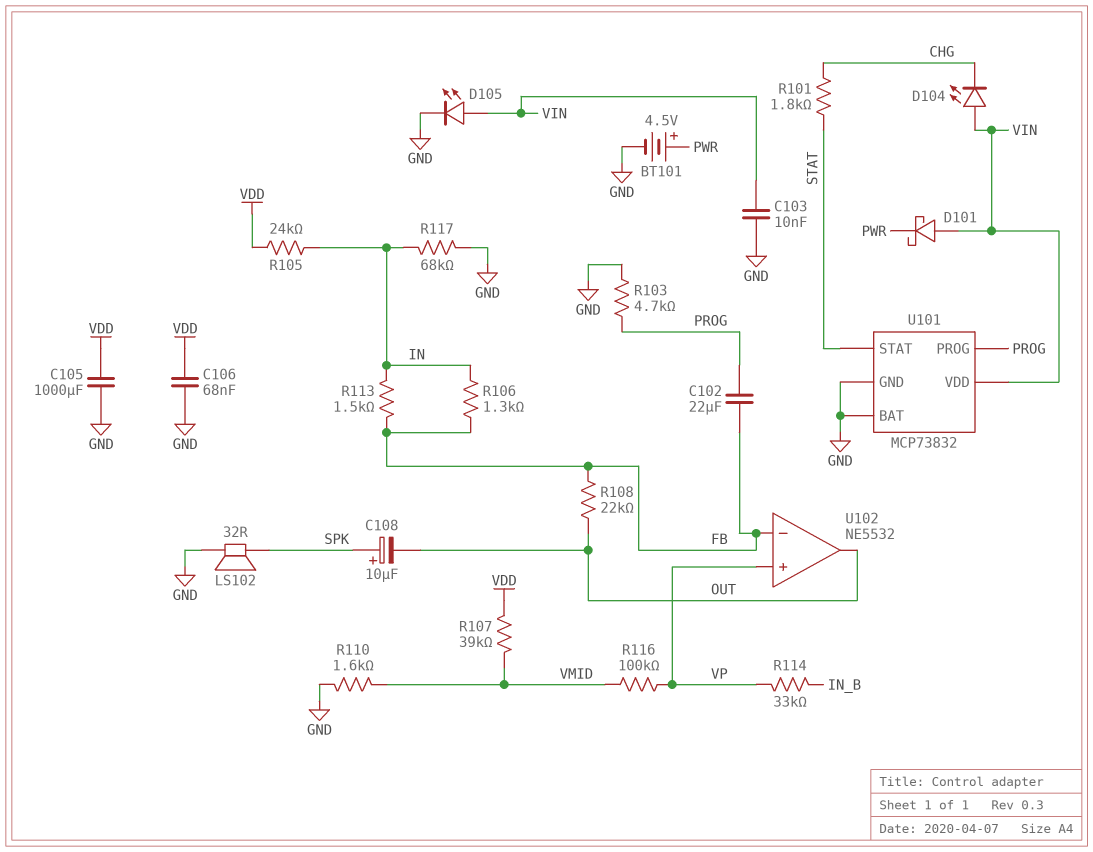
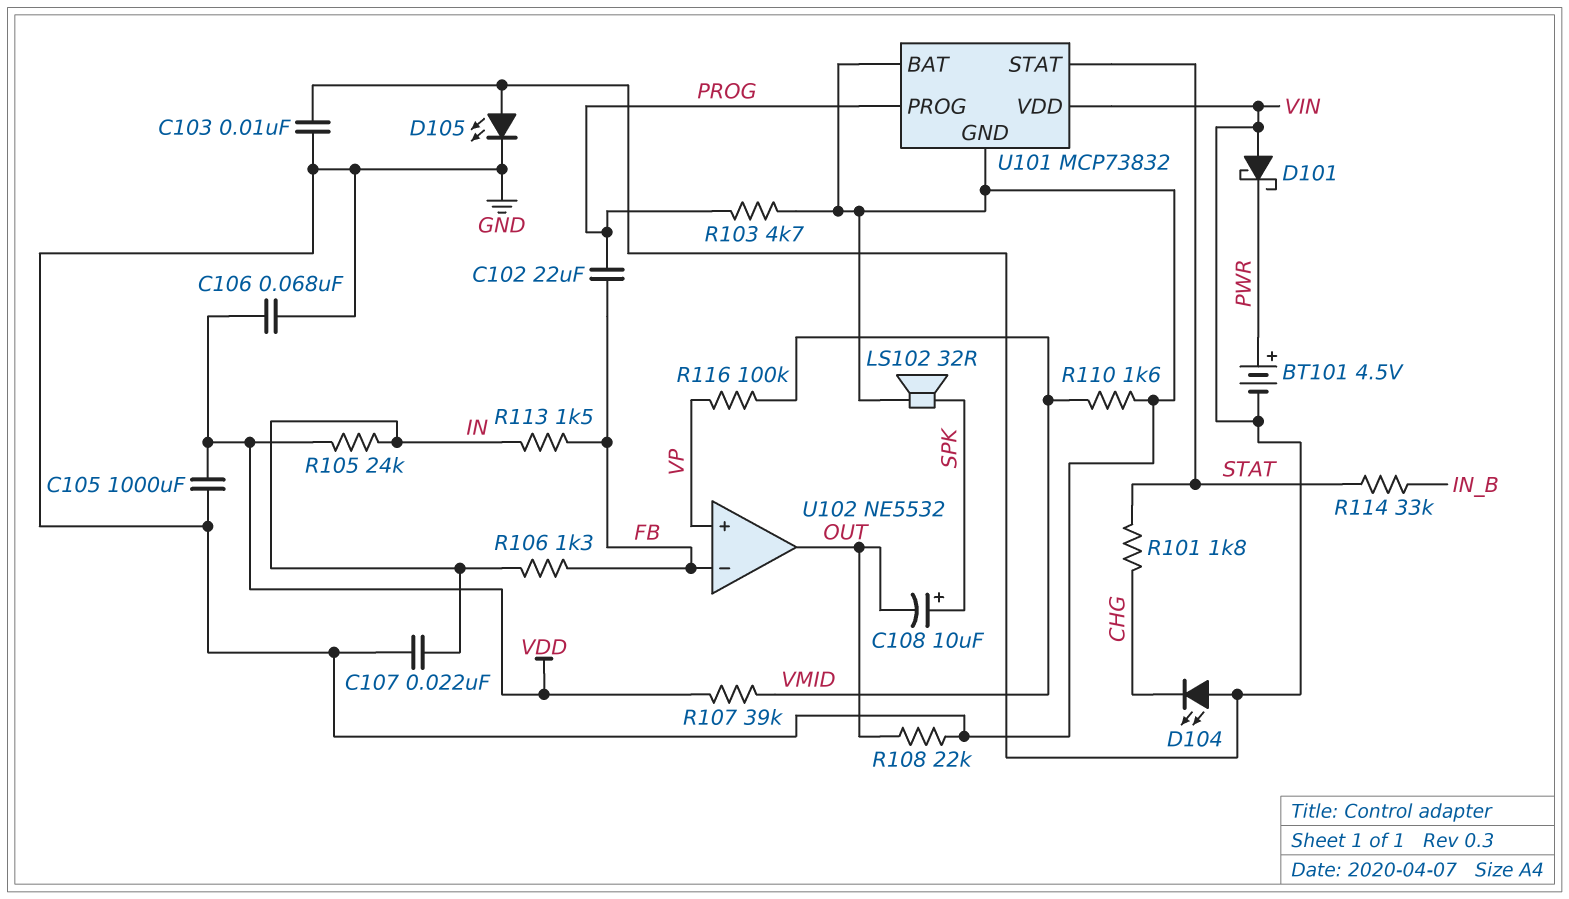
BT101: 4.5V (plus PWR, minus GND) -> 4.5V (plus PWR, minus VIN)
C107: none -> 22nF (GND, IN)
R108: 22k (FB, OUT) -> 22k (GND, OUT)
R114: 33k (IN_B, VP) -> 33k (IN_B, STAT)
R117: 68k (GND, IN) -> none

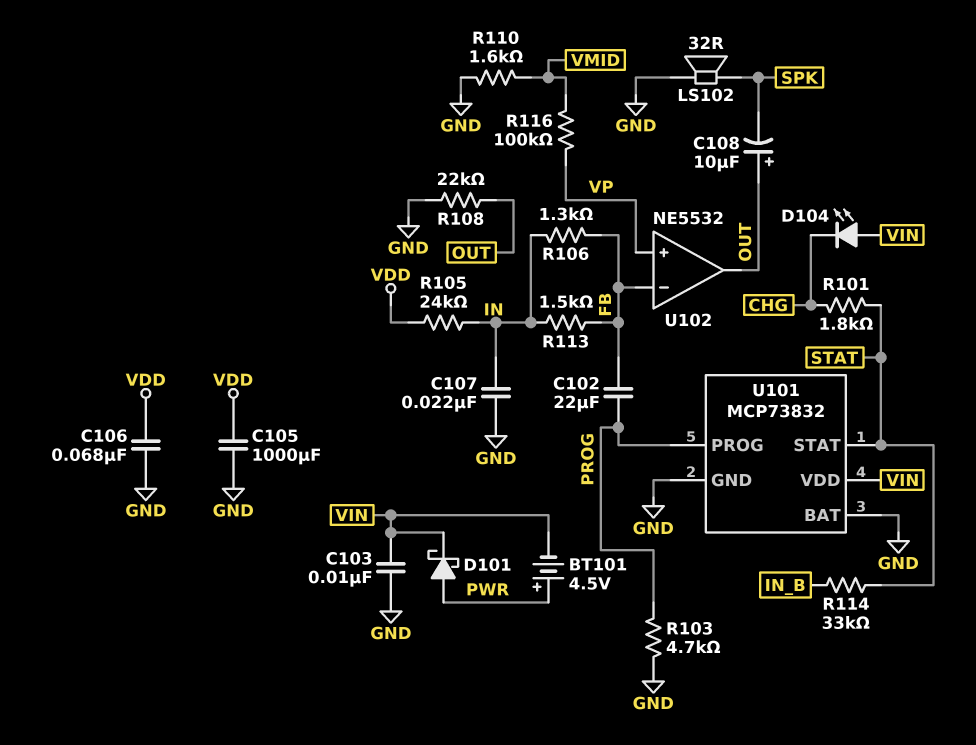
C108: 10uF (plus SPK, minus OUT) -> 10uF (plus OUT, minus SPK)
D101: schottky (A VIN, K PWR) -> schottky (A PWR, K VIN)
D105: LED (A VIN, K GND) -> none
R107: 39k (VDD, VMID) -> none

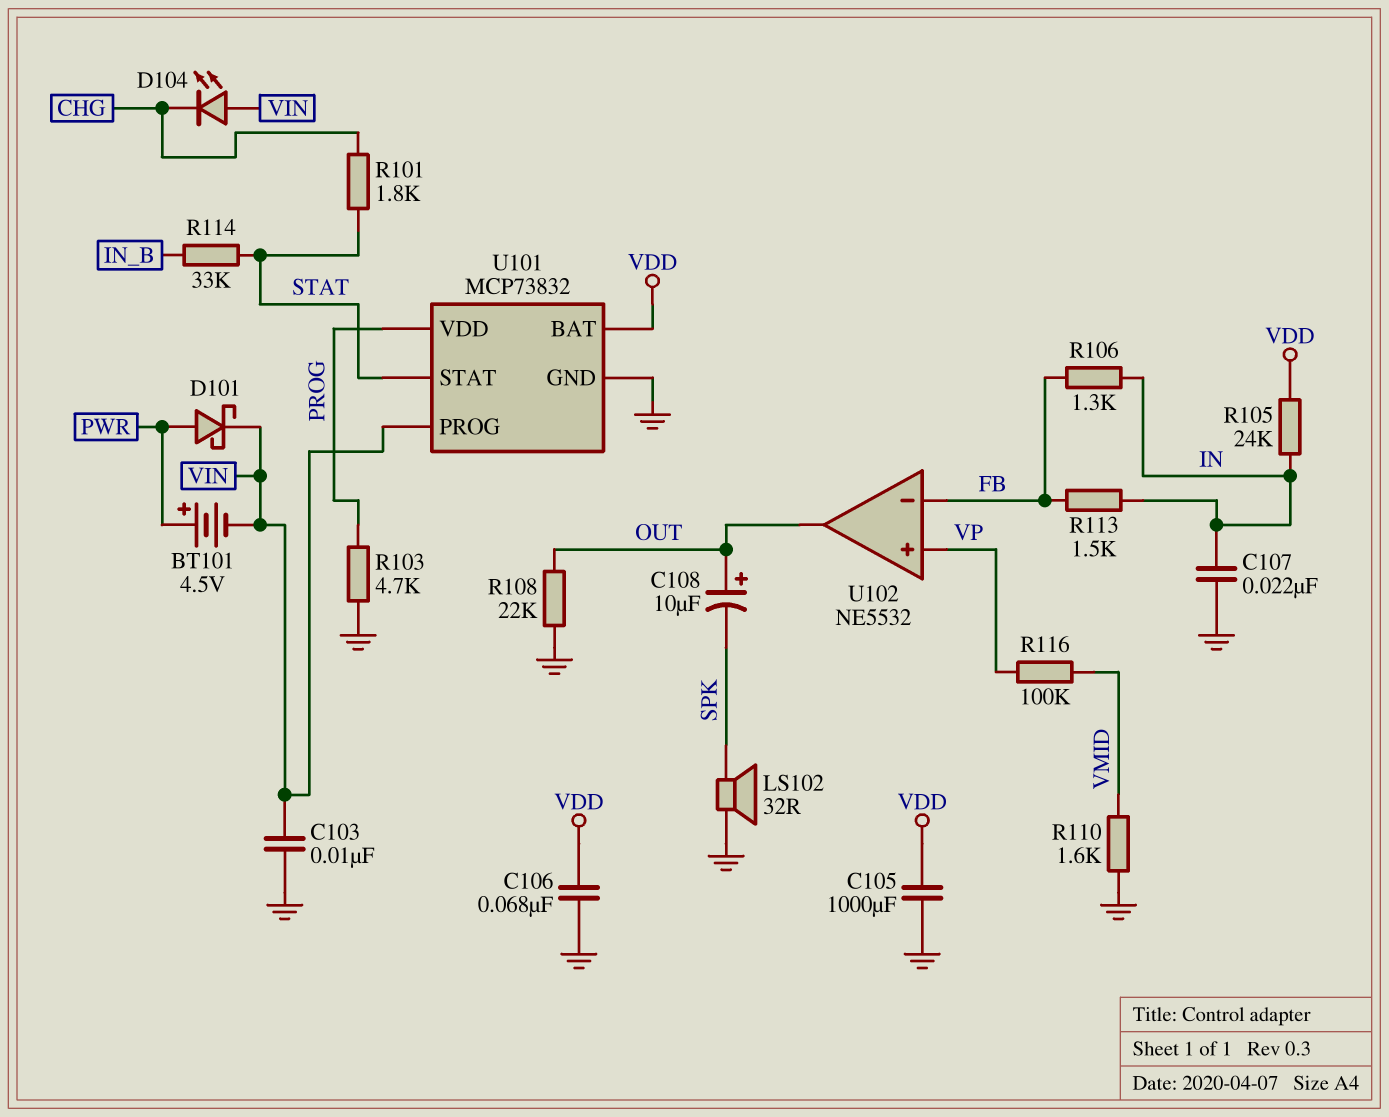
C102: 22uF (FB, PROG) -> none
U101 pin BAT: GND -> VDD
U101 pin PROG: PROG -> VIN
U101 pin VDD: VIN -> PROG

